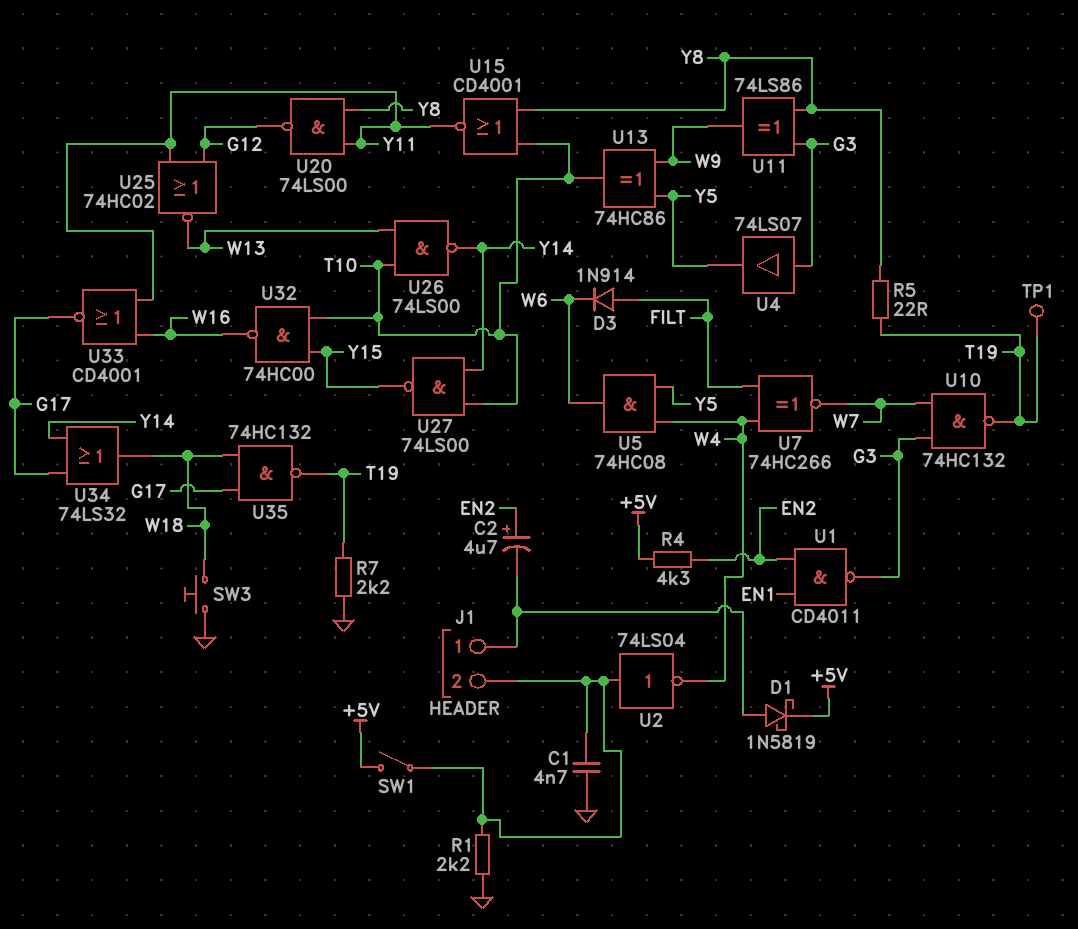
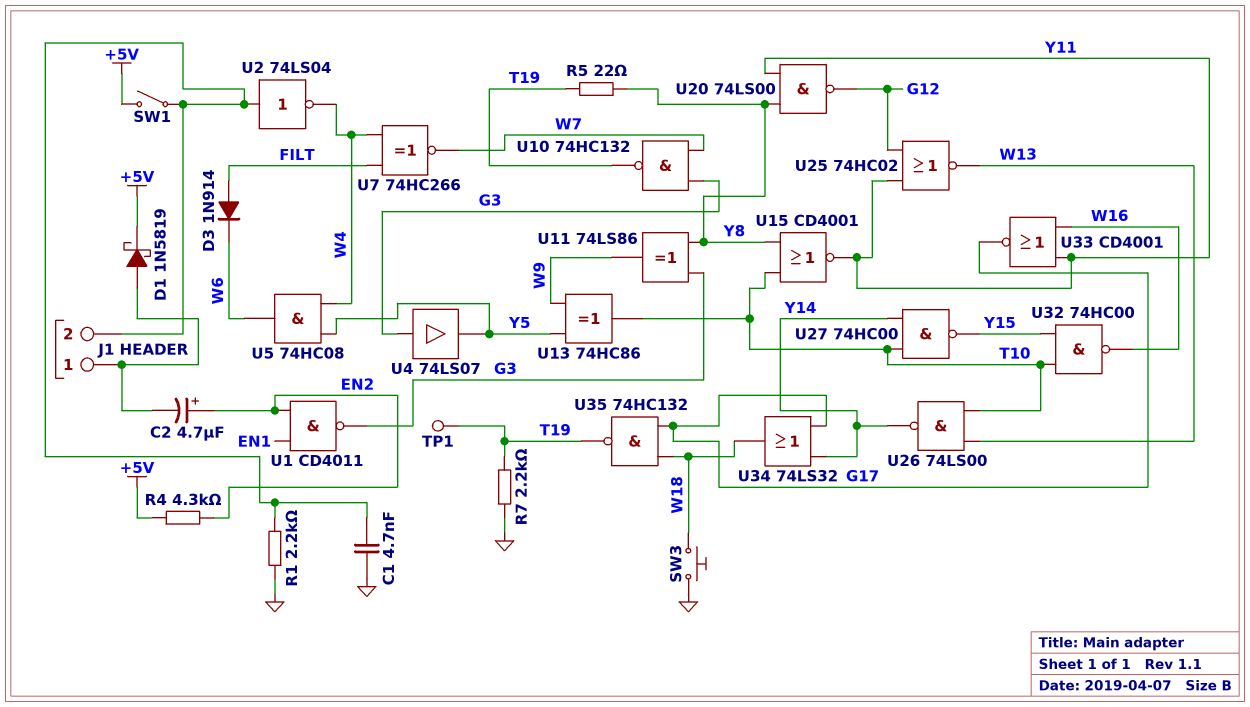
U27: NAND 74LS00 (in T10, in Y14, out Y15) -> NAND 74HC00 (in T10, in Y14, out Y15)

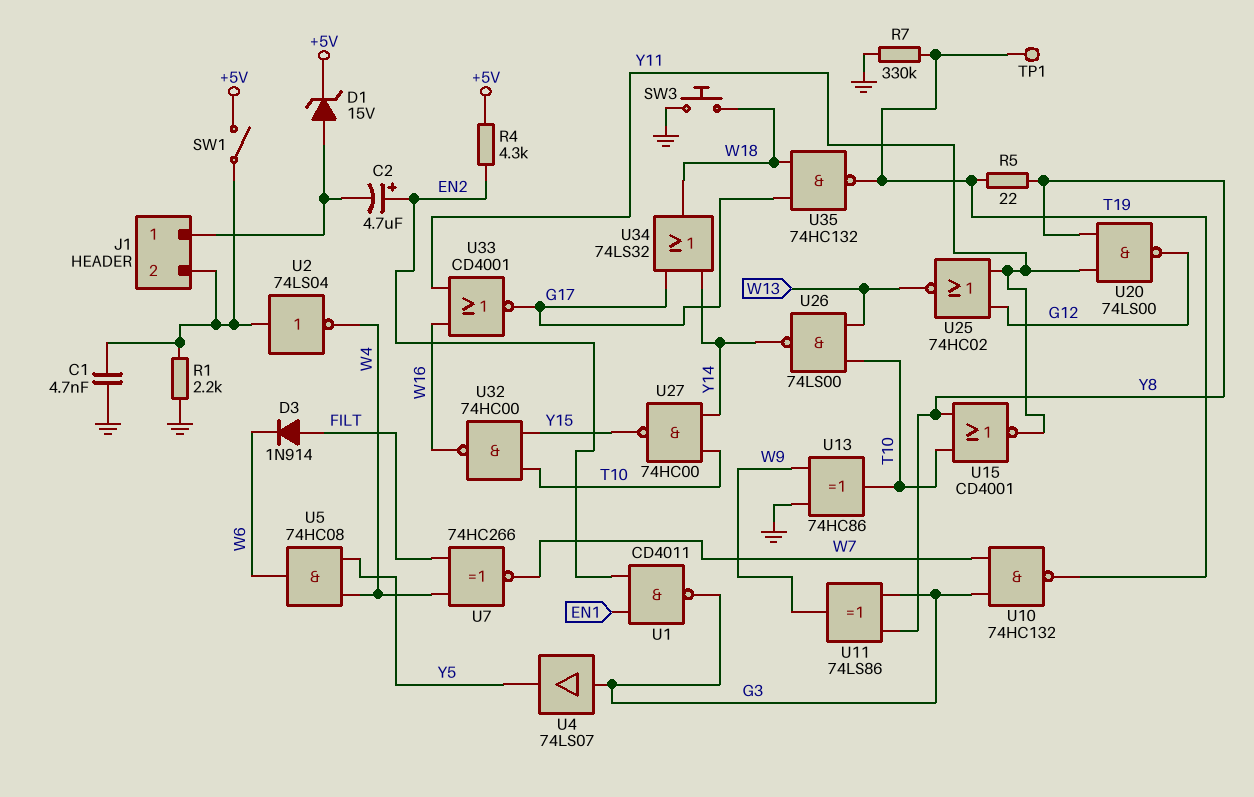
D1: schottky 1N5819 (A J1/1, K +5V) -> zener 15V (A J1/1, K +5V)
R7: 2.2k (GND, T19) -> 330k (GND, T19)
U13: XOR 74HC86 (in W9, in Y5, out T10) -> XOR 74HC86 (in GND, in W9, out T10)

